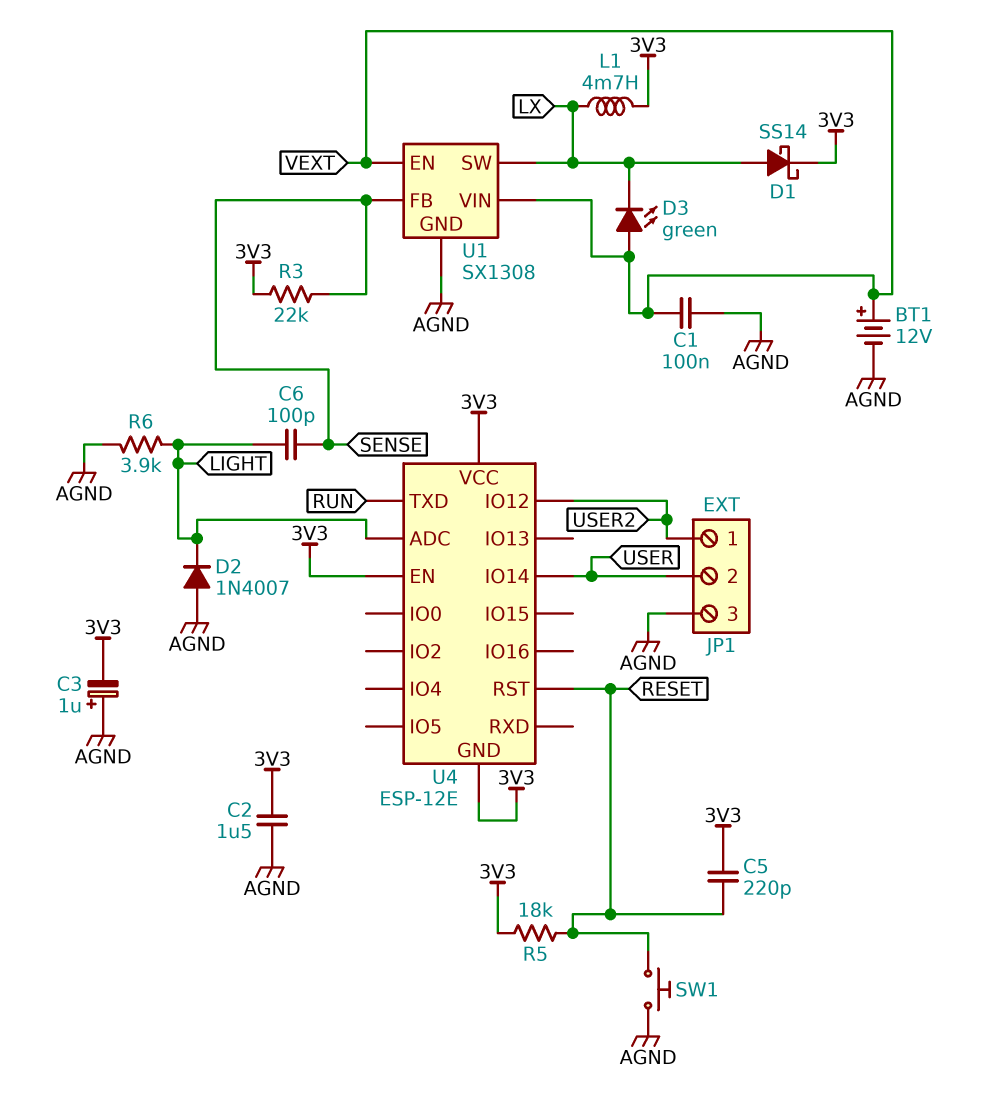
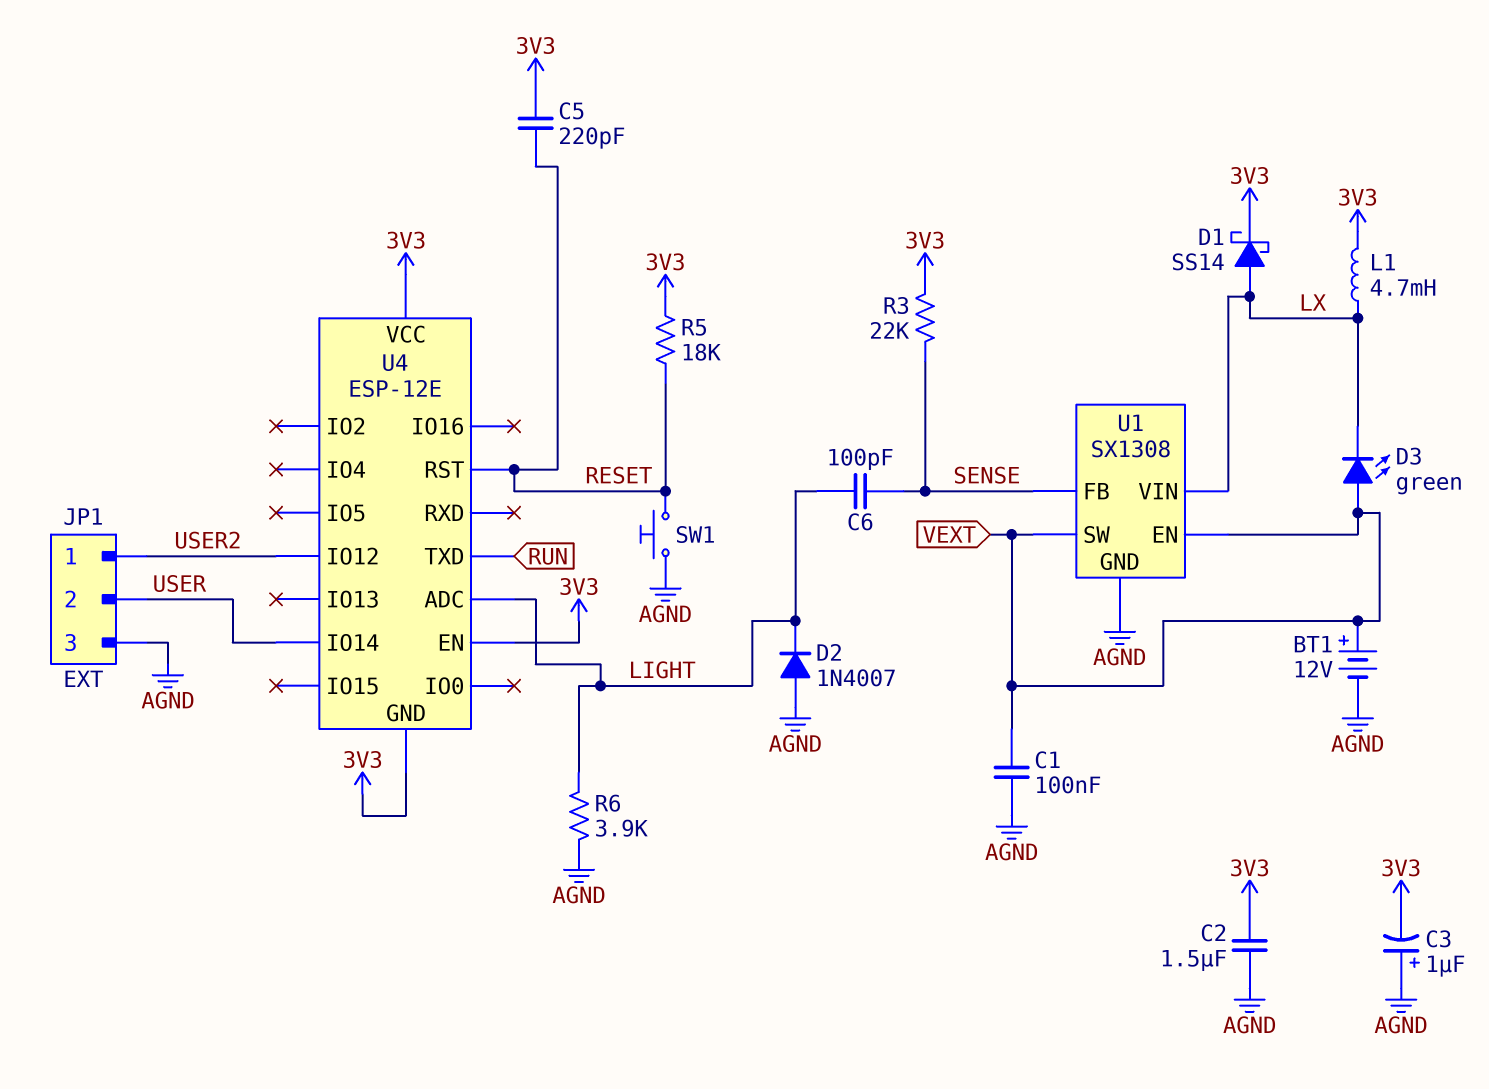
U1 pin SW: LX -> VEXT
U1 pin VIN: VEXT -> LX

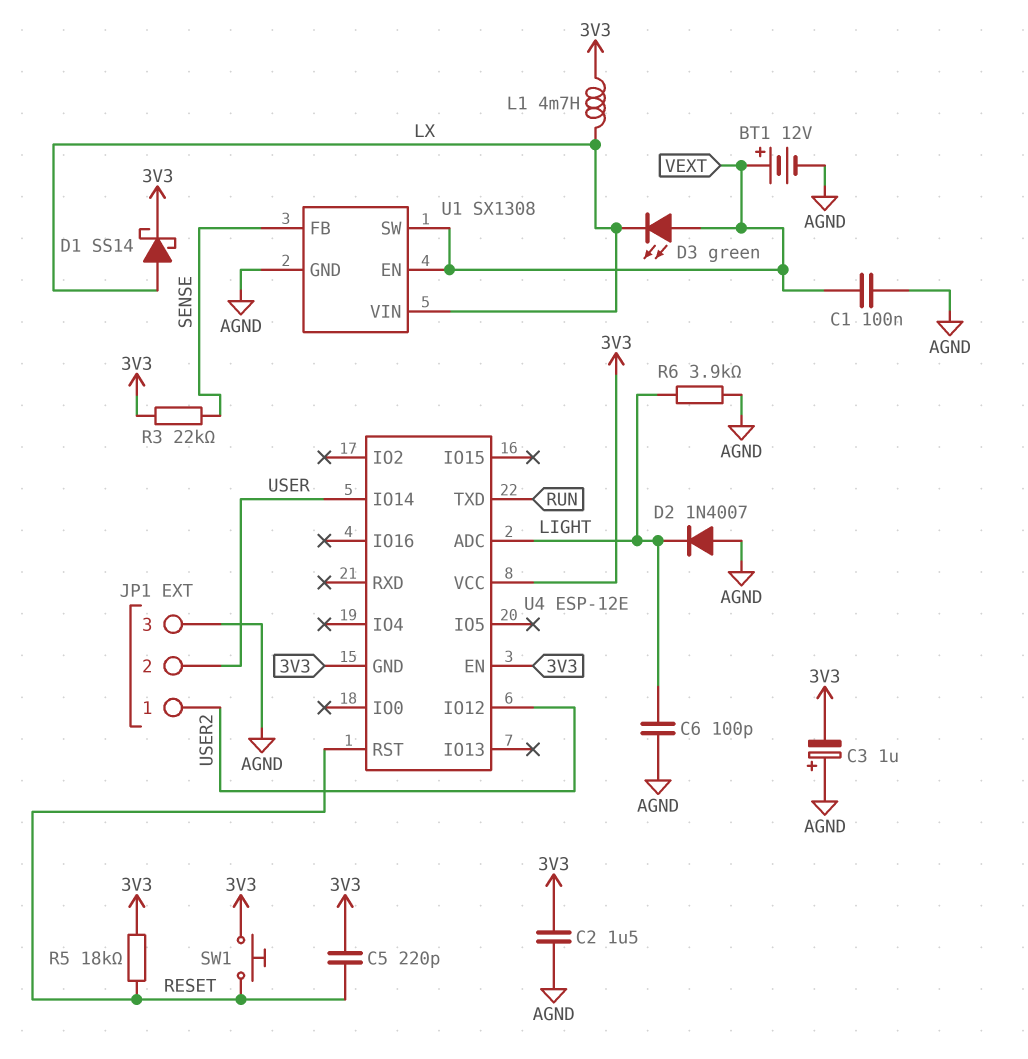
C6: 100pF (LIGHT, SENSE) -> 100pF (AGND, LIGHT)
SW1: button (AGND, RESET) -> button (3V3, RESET)

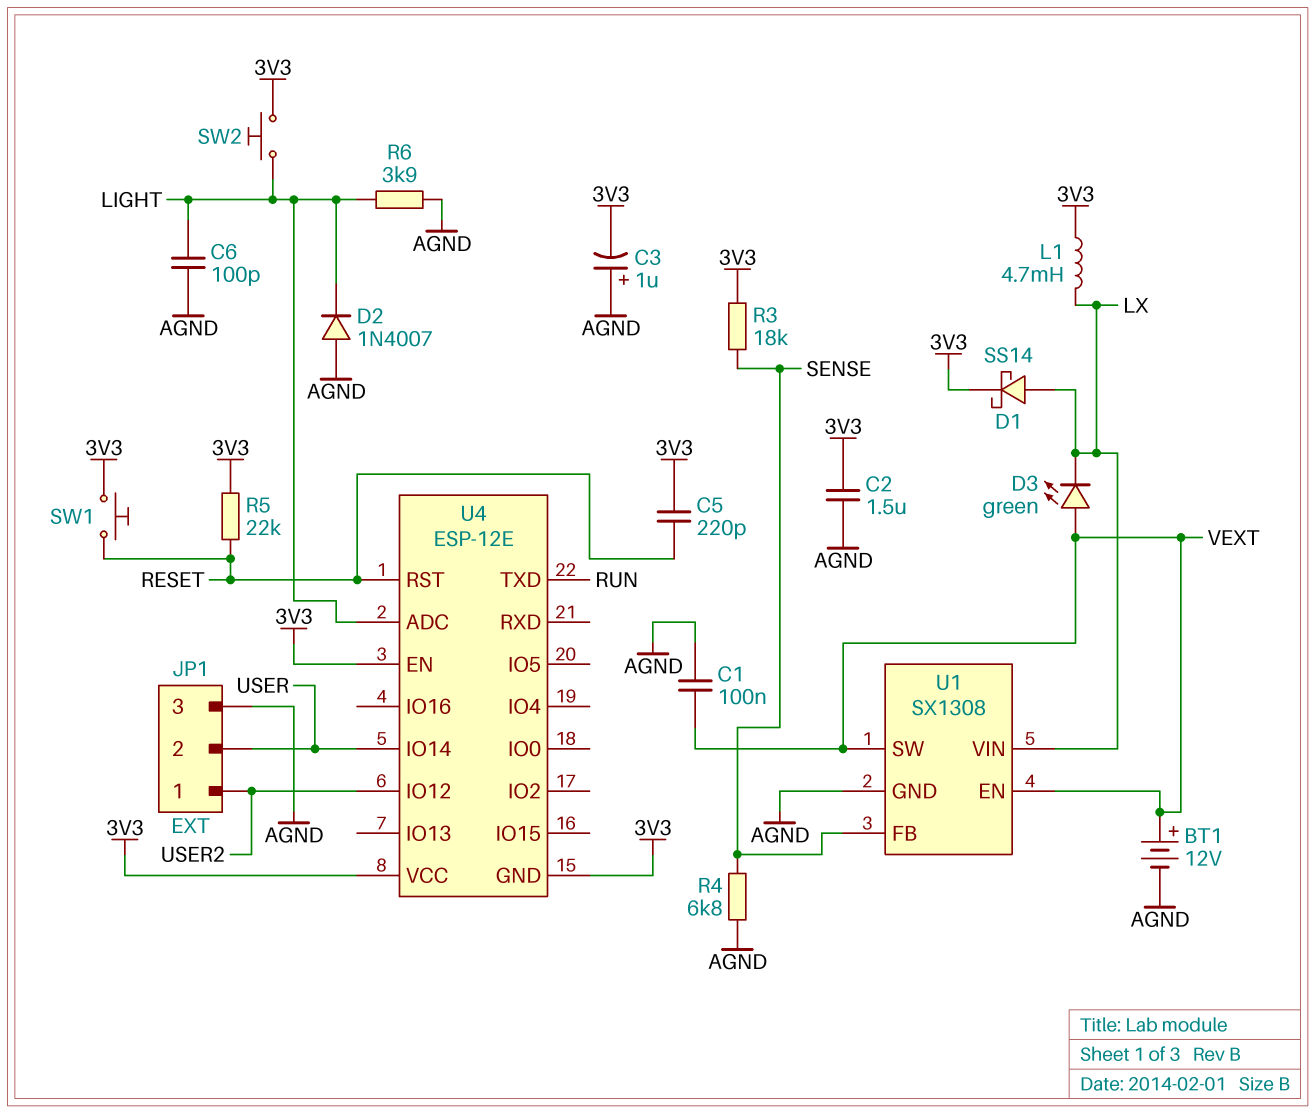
R3: 22k (3V3, SENSE) -> 18k (3V3, SENSE)
R4: none -> 6.8k (AGND, SENSE)
R5: 18k (3V3, RESET) -> 22k (3V3, RESET)
SW2: none -> button (3V3, LIGHT)

